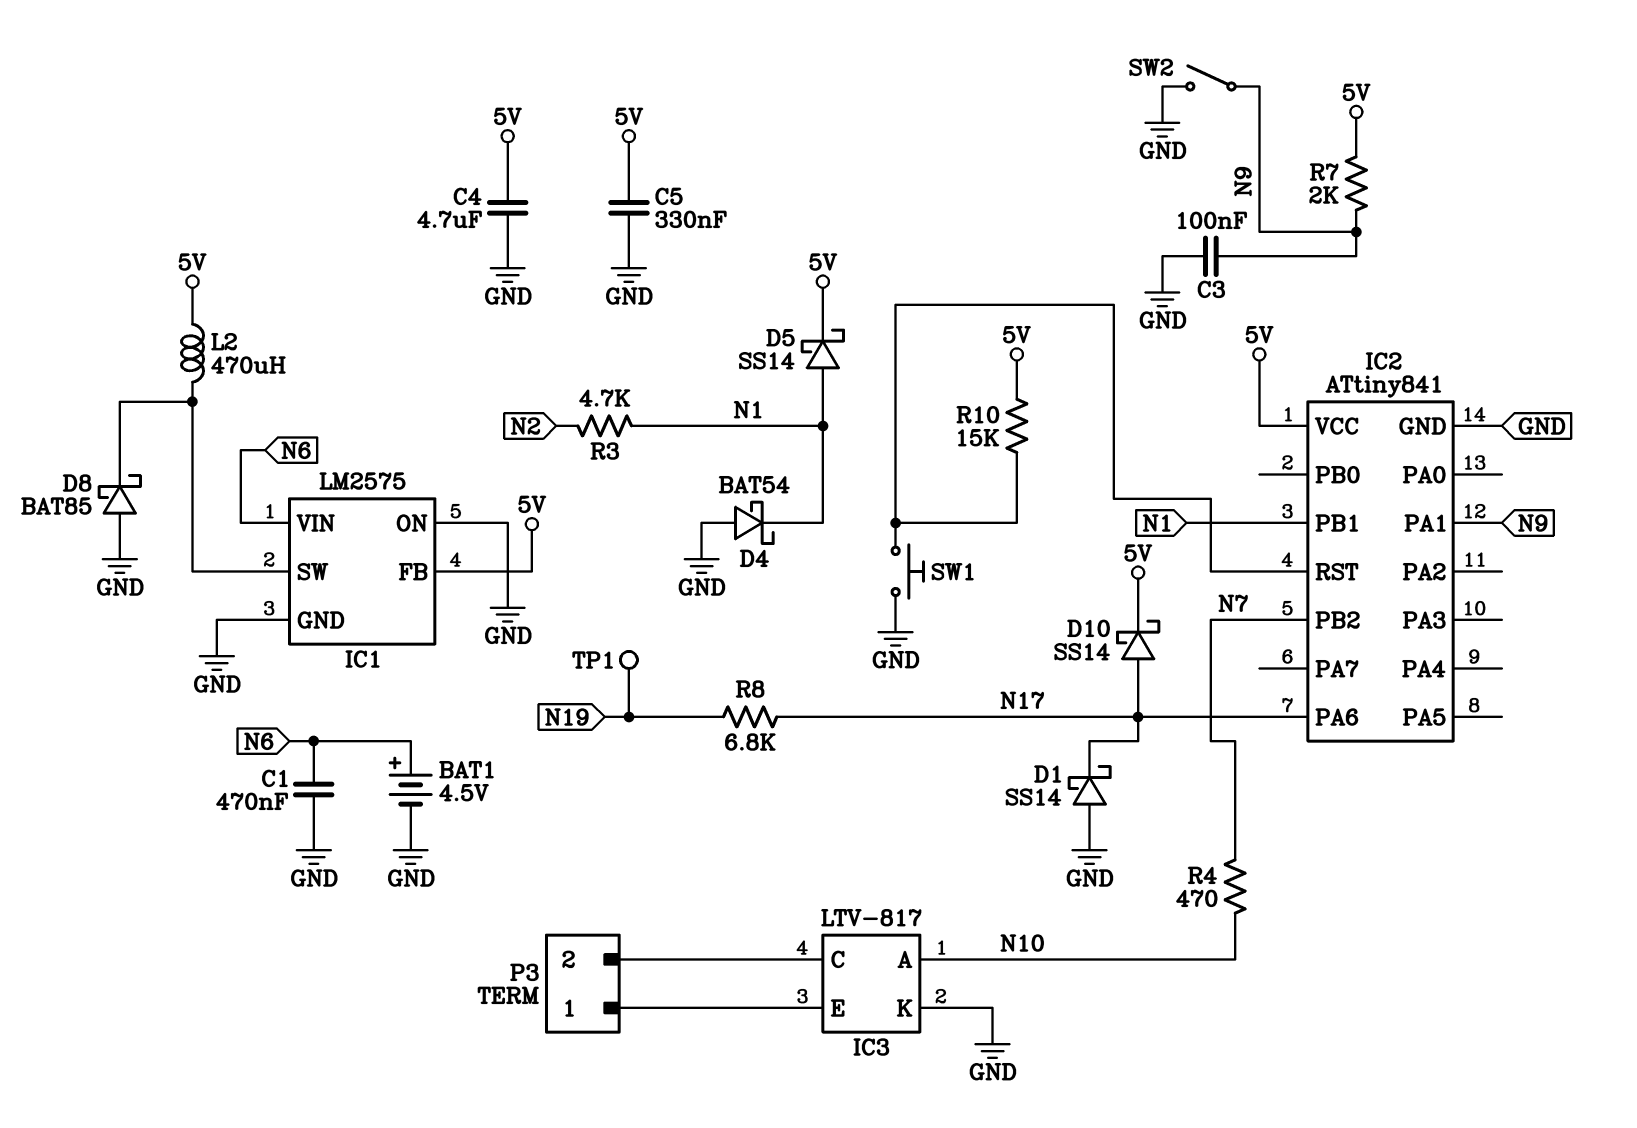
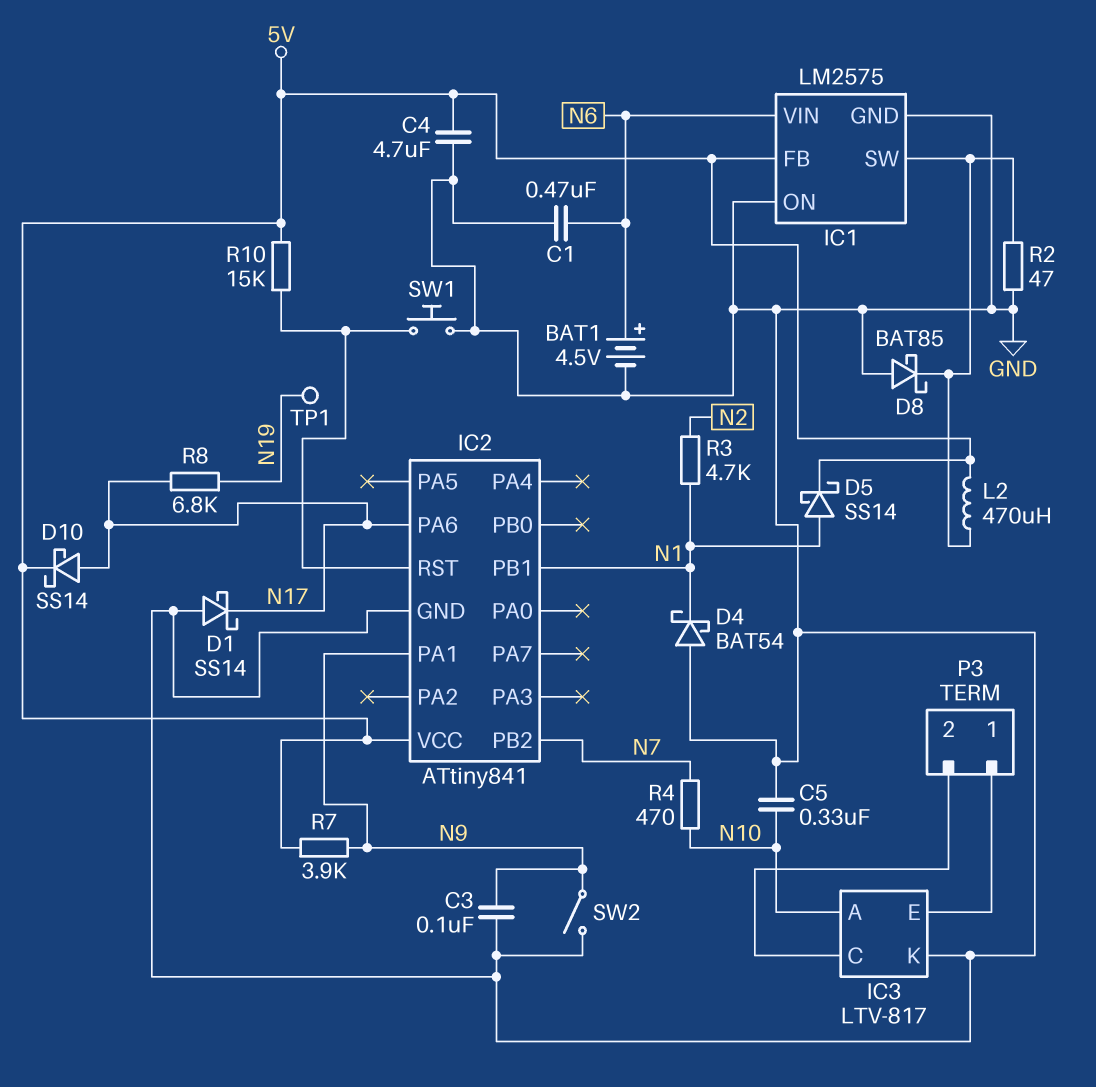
C5: 330nF (5V, GND) -> 330nF (GND, N10)
R2: none -> 47 (GND, IC1/SW)
R7: 2k (5V, N9) -> 3.9k (5V, N9)

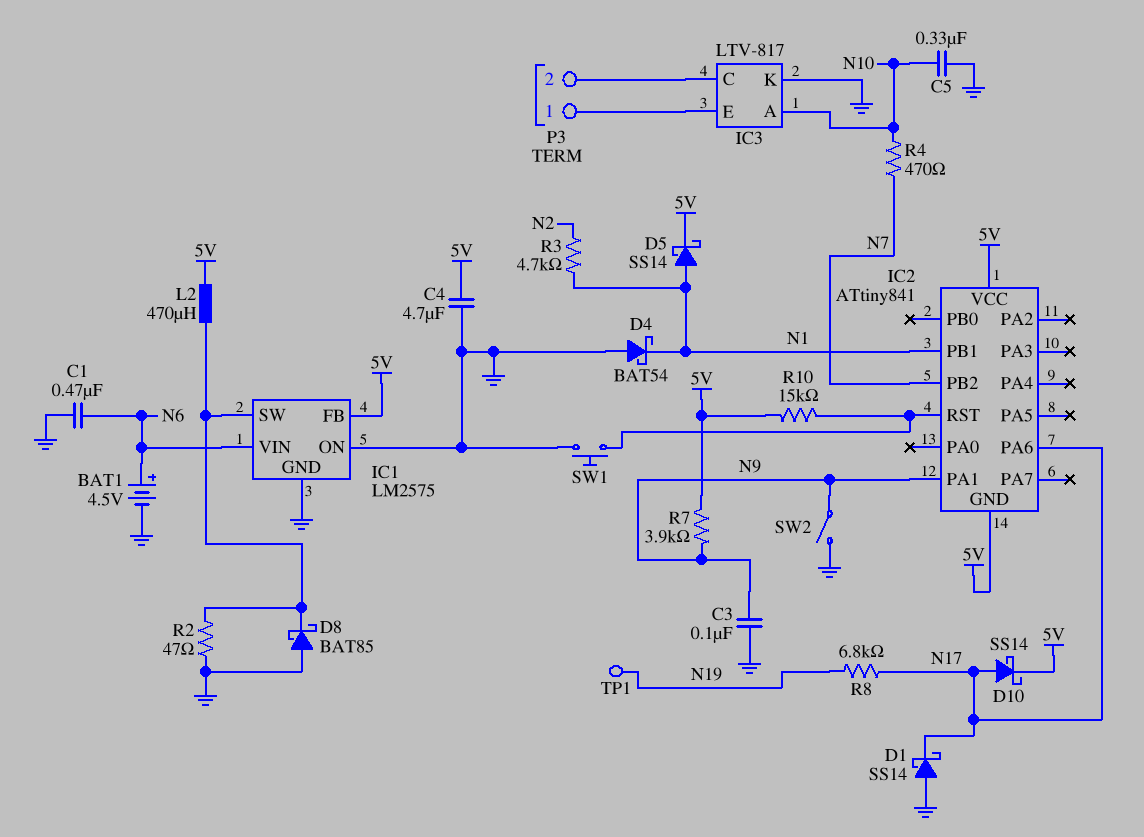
IC2 pin GND: GND -> 5V

